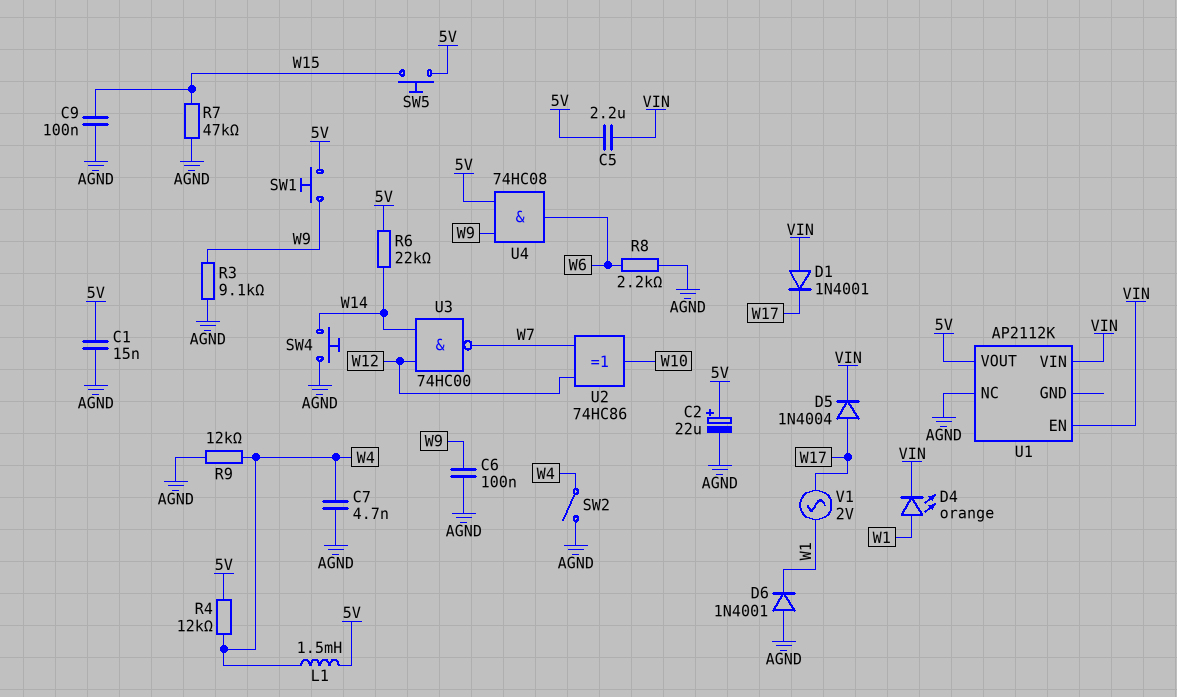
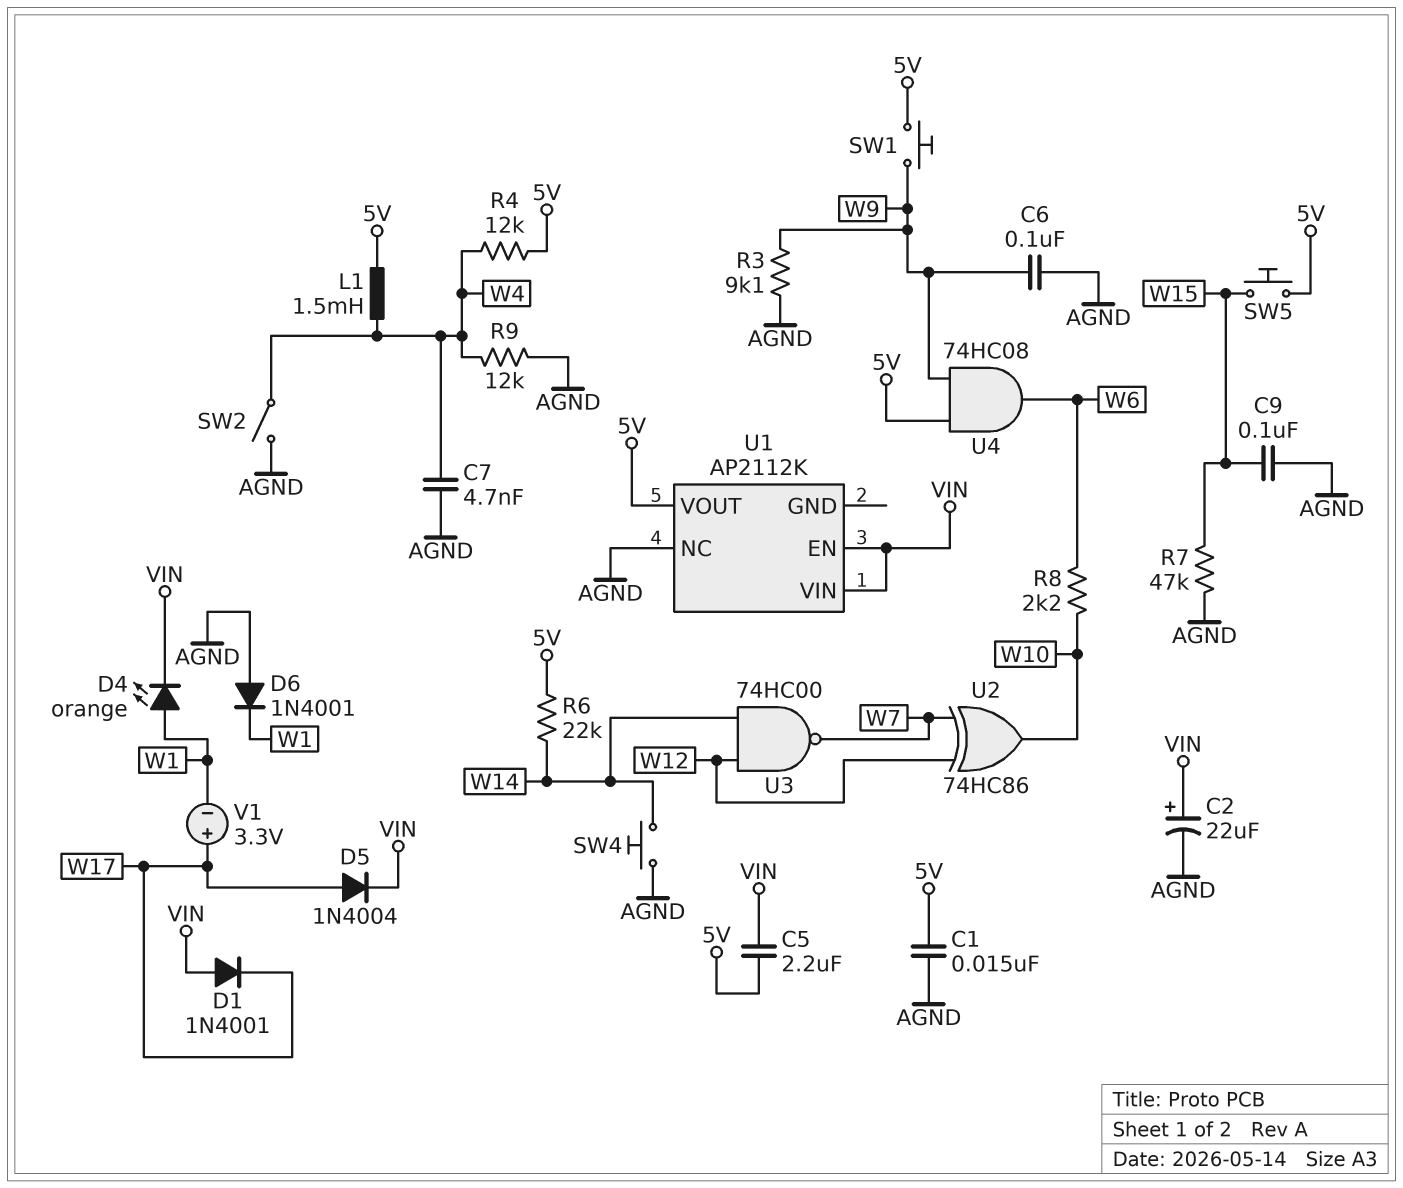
C2: 22uF (plus 5V, minus AGND) -> 22uF (plus VIN, minus AGND)
R8: 2.2k (AGND, W6) -> 2.2k (W6, W10)
V1: AC 2V (W1, W17) -> 3.3V (plus W17, minus W1)

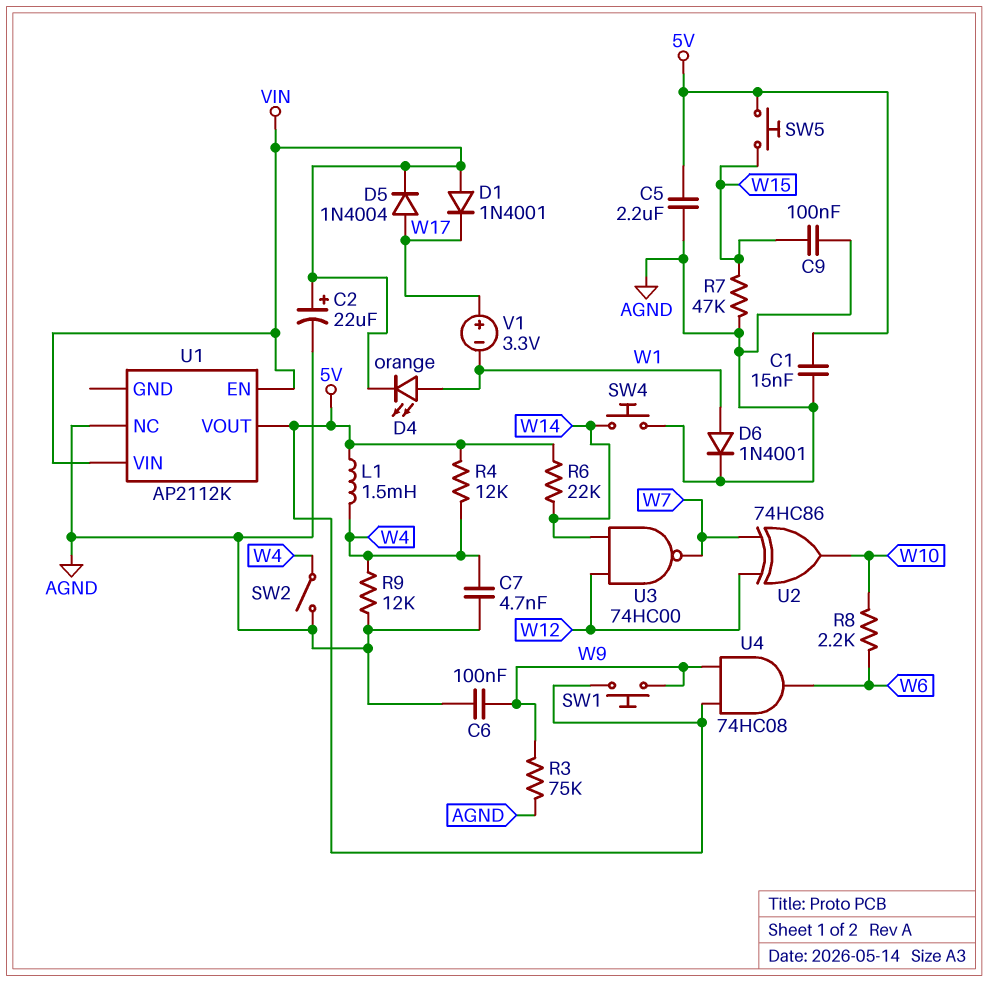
C5: 2.2uF (5V, VIN) -> 2.2uF (5V, AGND)
D6: diode 1N4001 (A AGND, K W1) -> diode 1N4001 (A W1, K AGND)
R3: 9.1k (AGND, W9) -> 75k (AGND, W9)

